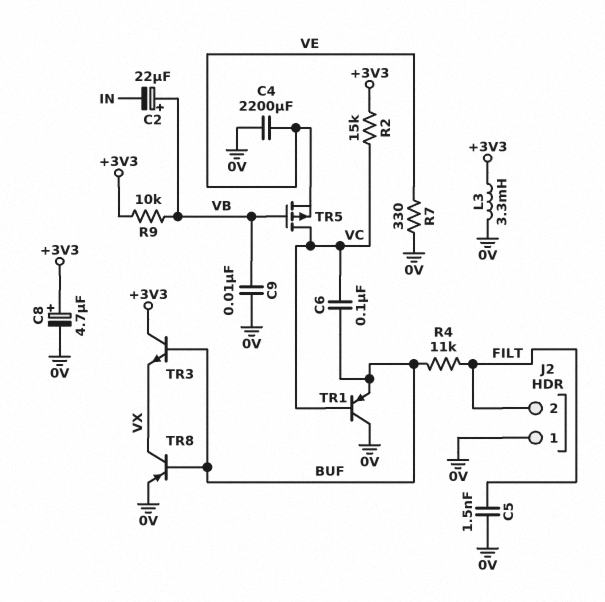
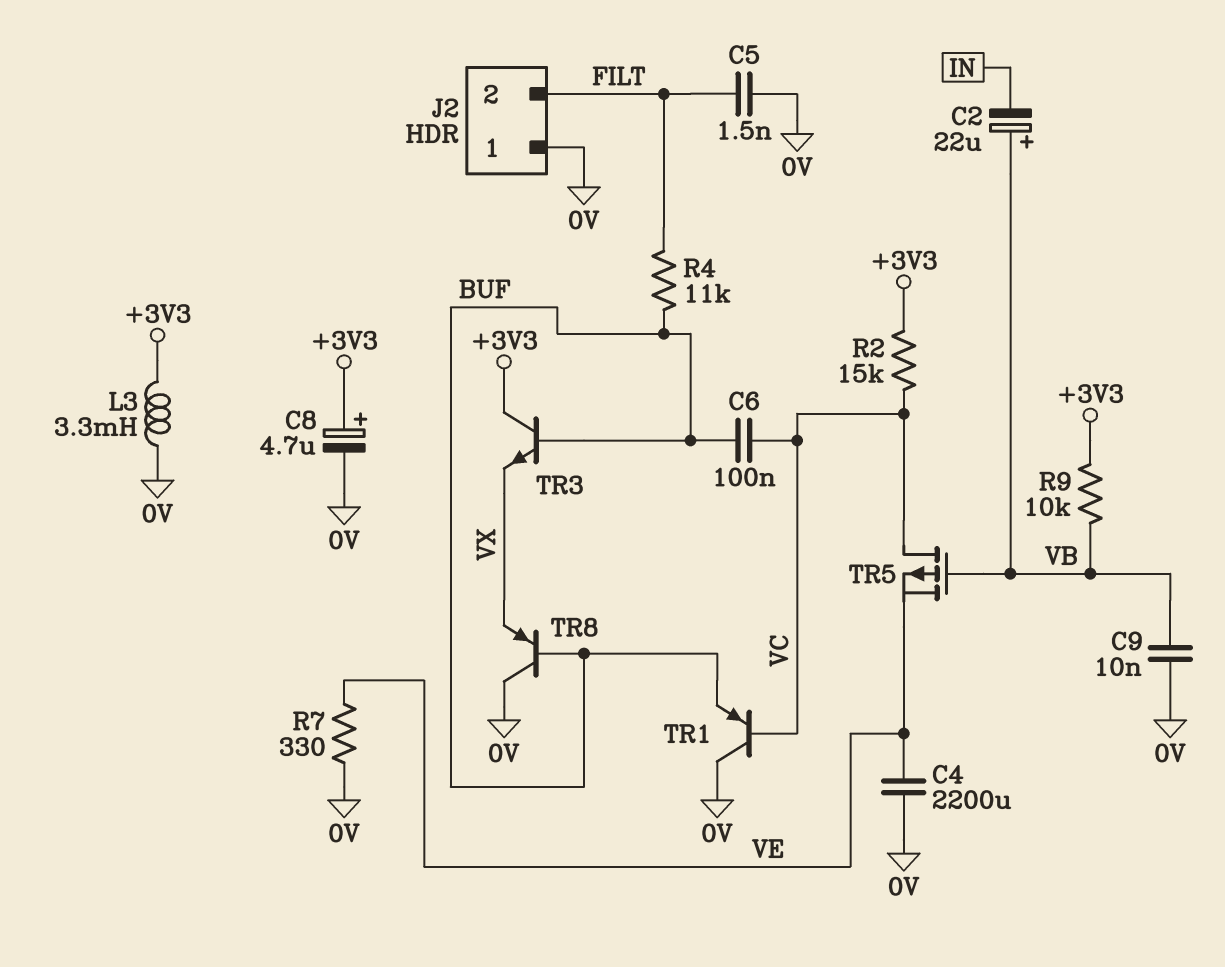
TR8: PNP (B BUF, C VX, E 0V) -> PNP (B BUF, C 0V, E VX)

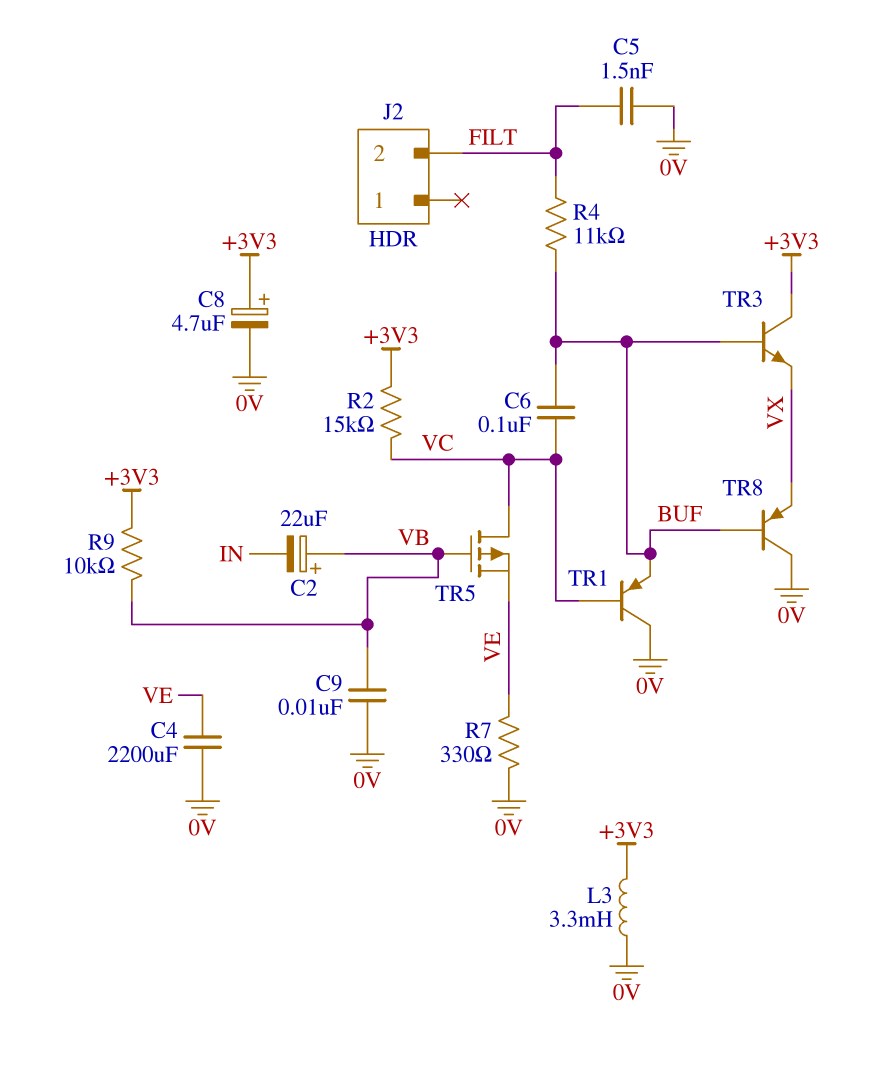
J2 pin 1: 0V -> none

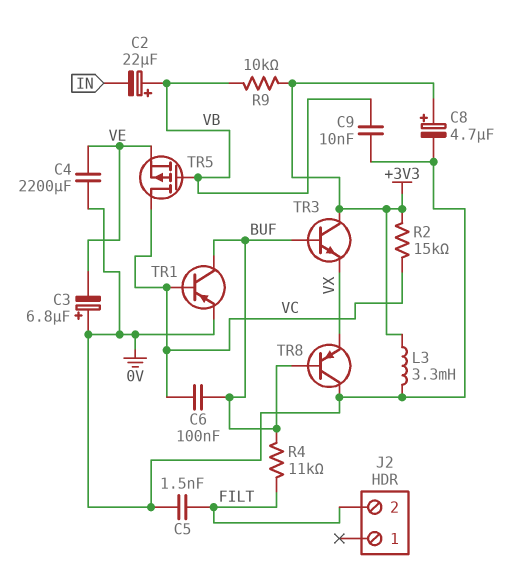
C3: none -> 6.8uF (plus 0V, minus VE)
R7: 330 (0V, VE) -> none
TR1: PNP (B VC, C 0V, E BUF) -> PNP (B VC, C BUF, E 0V)

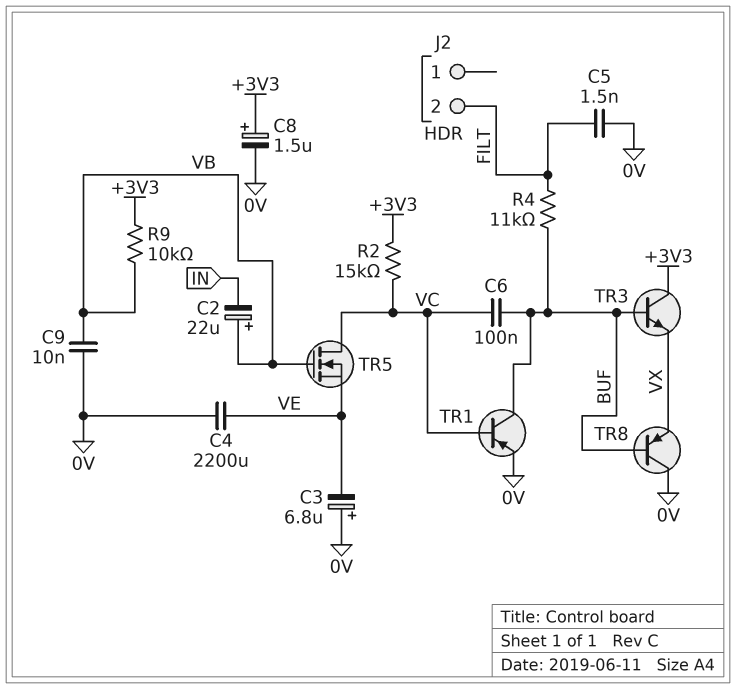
C8: 4.7uF (plus +3V3, minus 0V) -> 1.5uF (plus +3V3, minus 0V)
L3: 3.3mH (+3V3, 0V) -> none
TR5: PMOS (G VB, D VC, S VE) -> NMOS (G VB, D VC, S VE)

